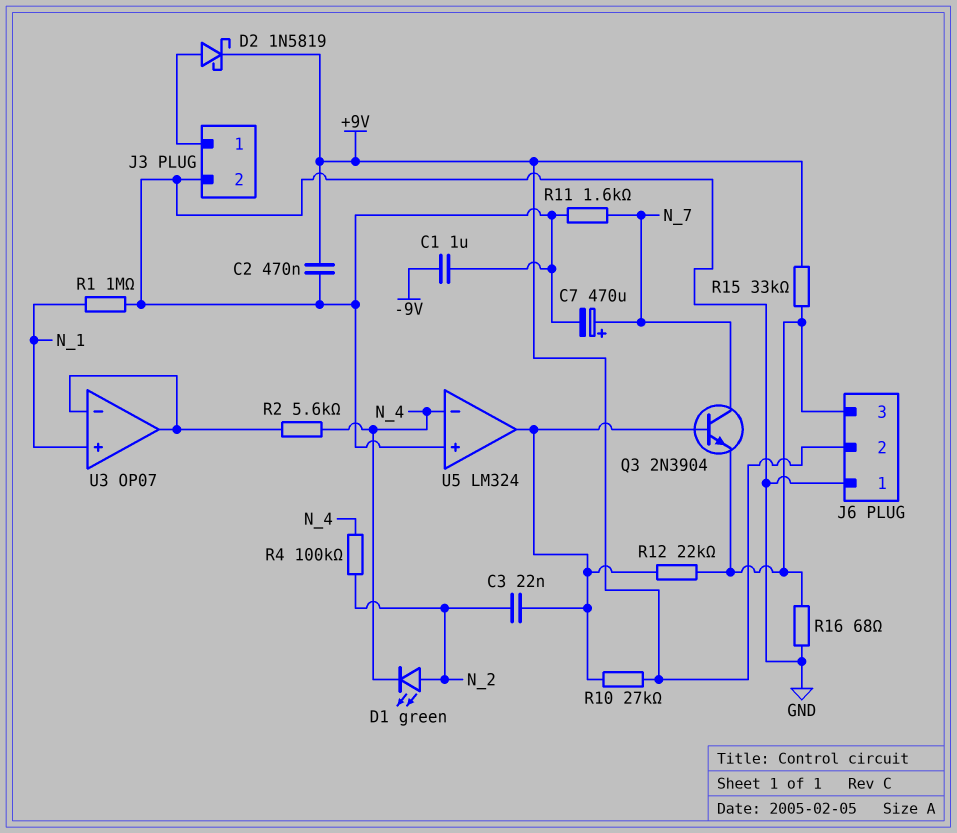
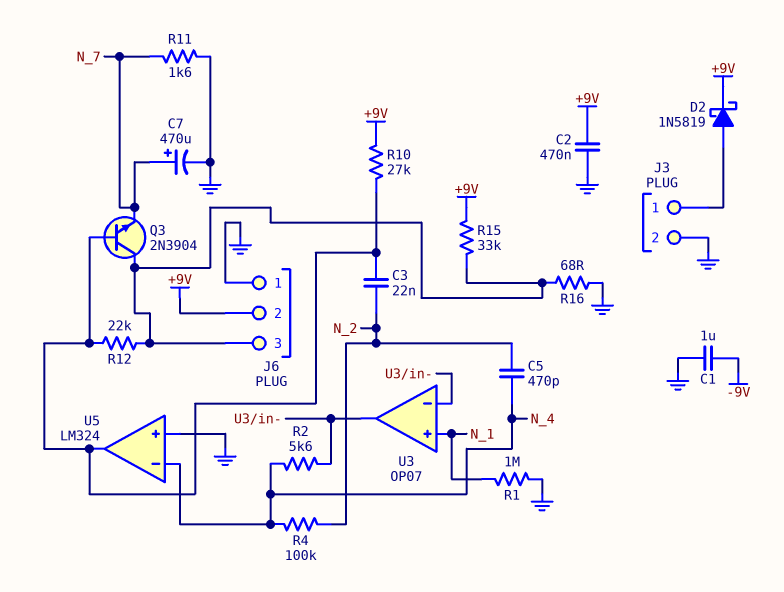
C5: none -> 470pF (N_2, N_4)
D1: LED green (A N_2, K N_4) -> none
Q3: NPN 2N3904 (B U5/out, C N_7, E J6/3) -> NPN 2N3904 (B U5/out, C J6/3, E N_7)

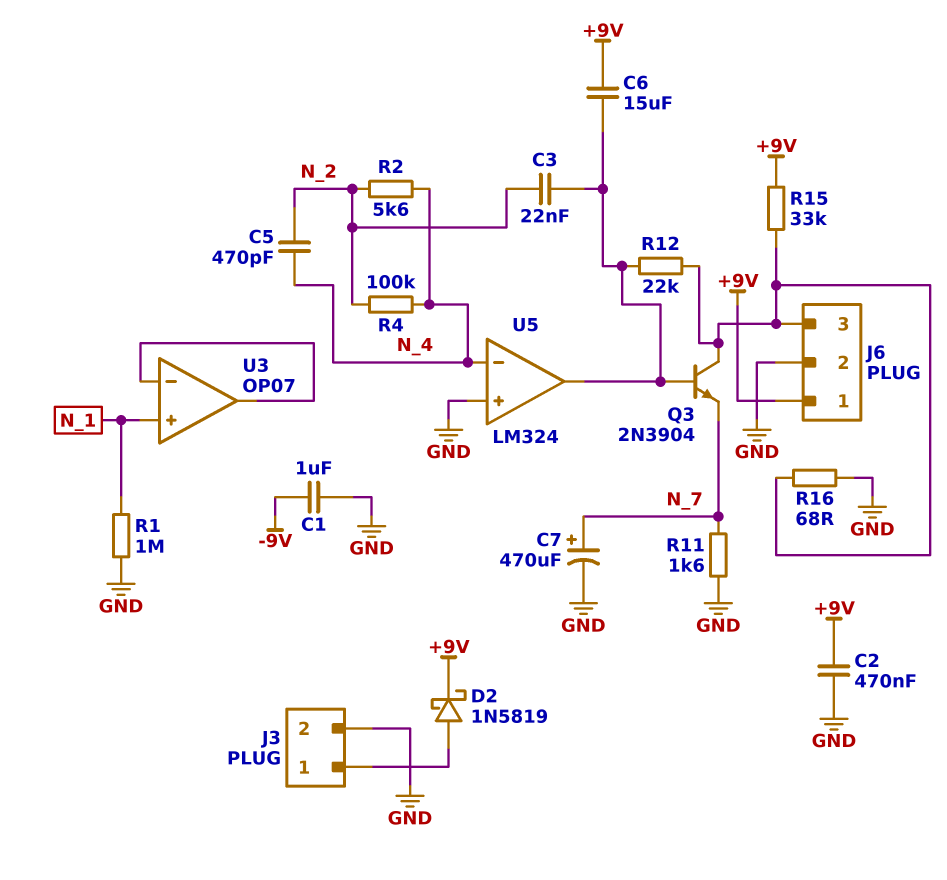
C6: none -> 15uF (+9V, U5/out)
J6 pin 1: GND -> +9V
J6 pin 2: +9V -> GND
R2: 5.6k (N_4, U3/in-) -> 5.6k (N_2, N_4)
R10: 27k (+9V, U5/out) -> none

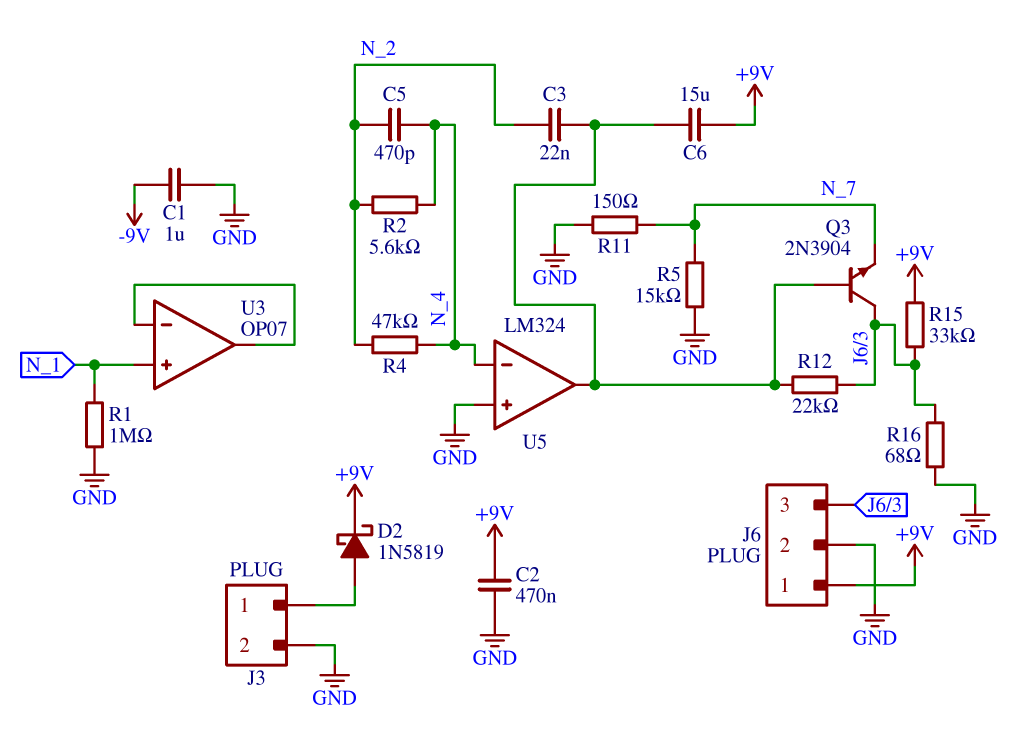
C7: 470uF (plus N_7, minus GND) -> none
R4: 100k (N_2, N_4) -> 47k (N_2, N_4)
R5: none -> 15k (GND, N_7)
R11: 1.6k (GND, N_7) -> 150 (GND, N_7)

